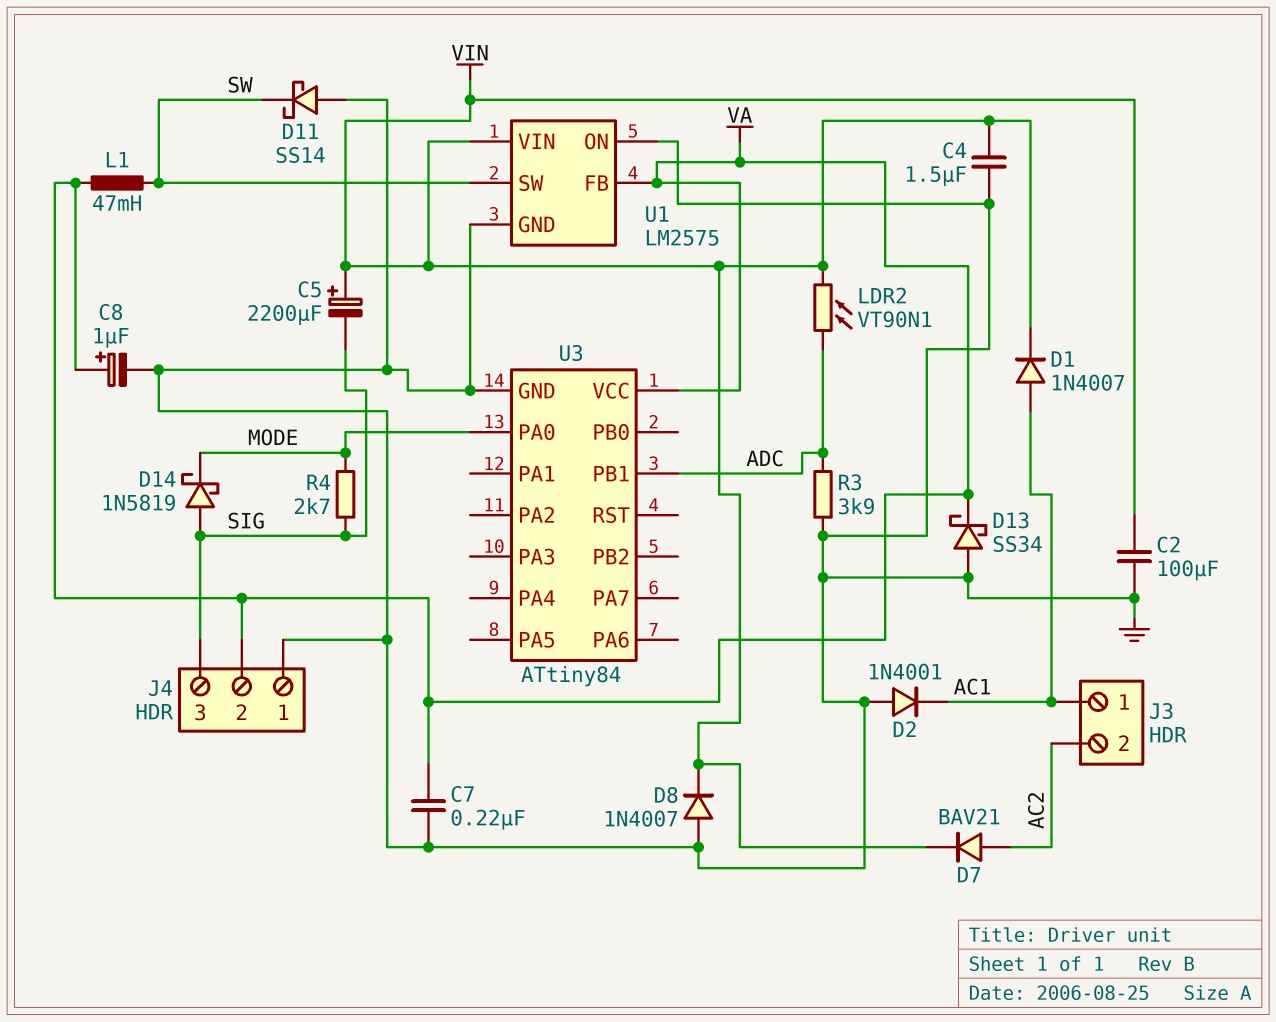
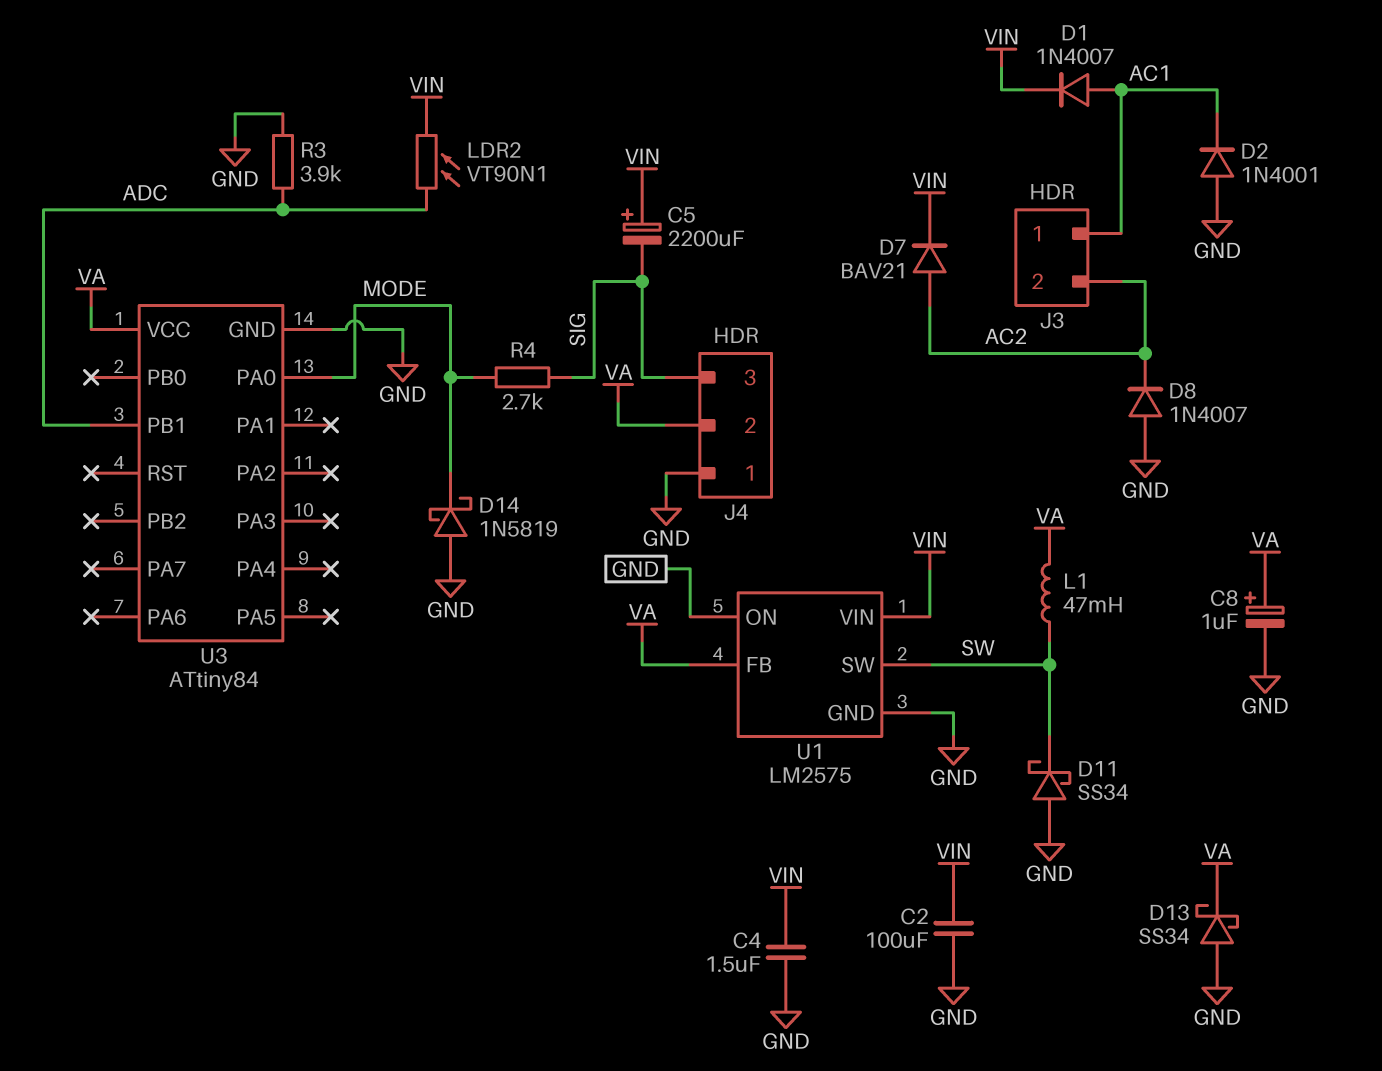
C7: 220nF (GND, VA) -> none
D8: diode 1N4007 (A GND, K VIN) -> diode 1N4007 (A GND, K AC2)
D11: schottky SS14 (A GND, K SW) -> schottky SS34 (A GND, K SW)
D14: schottky 1N5819 (A SIG, K MODE) -> schottky 1N5819 (A GND, K MODE)

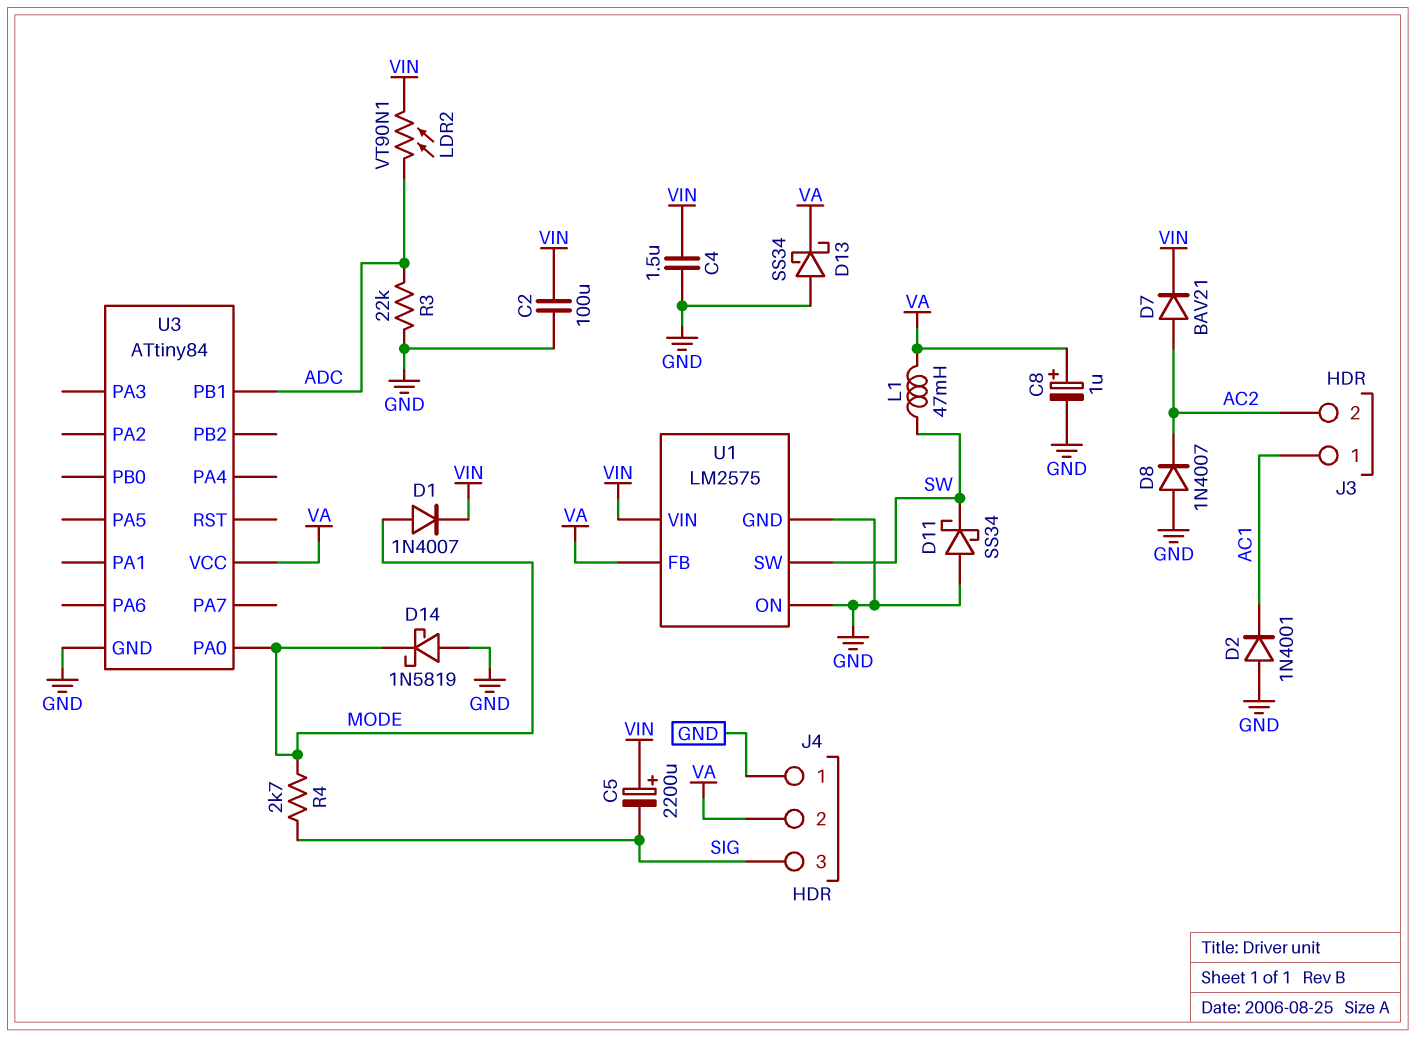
D1: diode 1N4007 (A AC1, K VIN) -> diode 1N4007 (A MODE, K VIN)
R3: 3.9k (ADC, GND) -> 22k (ADC, GND)

